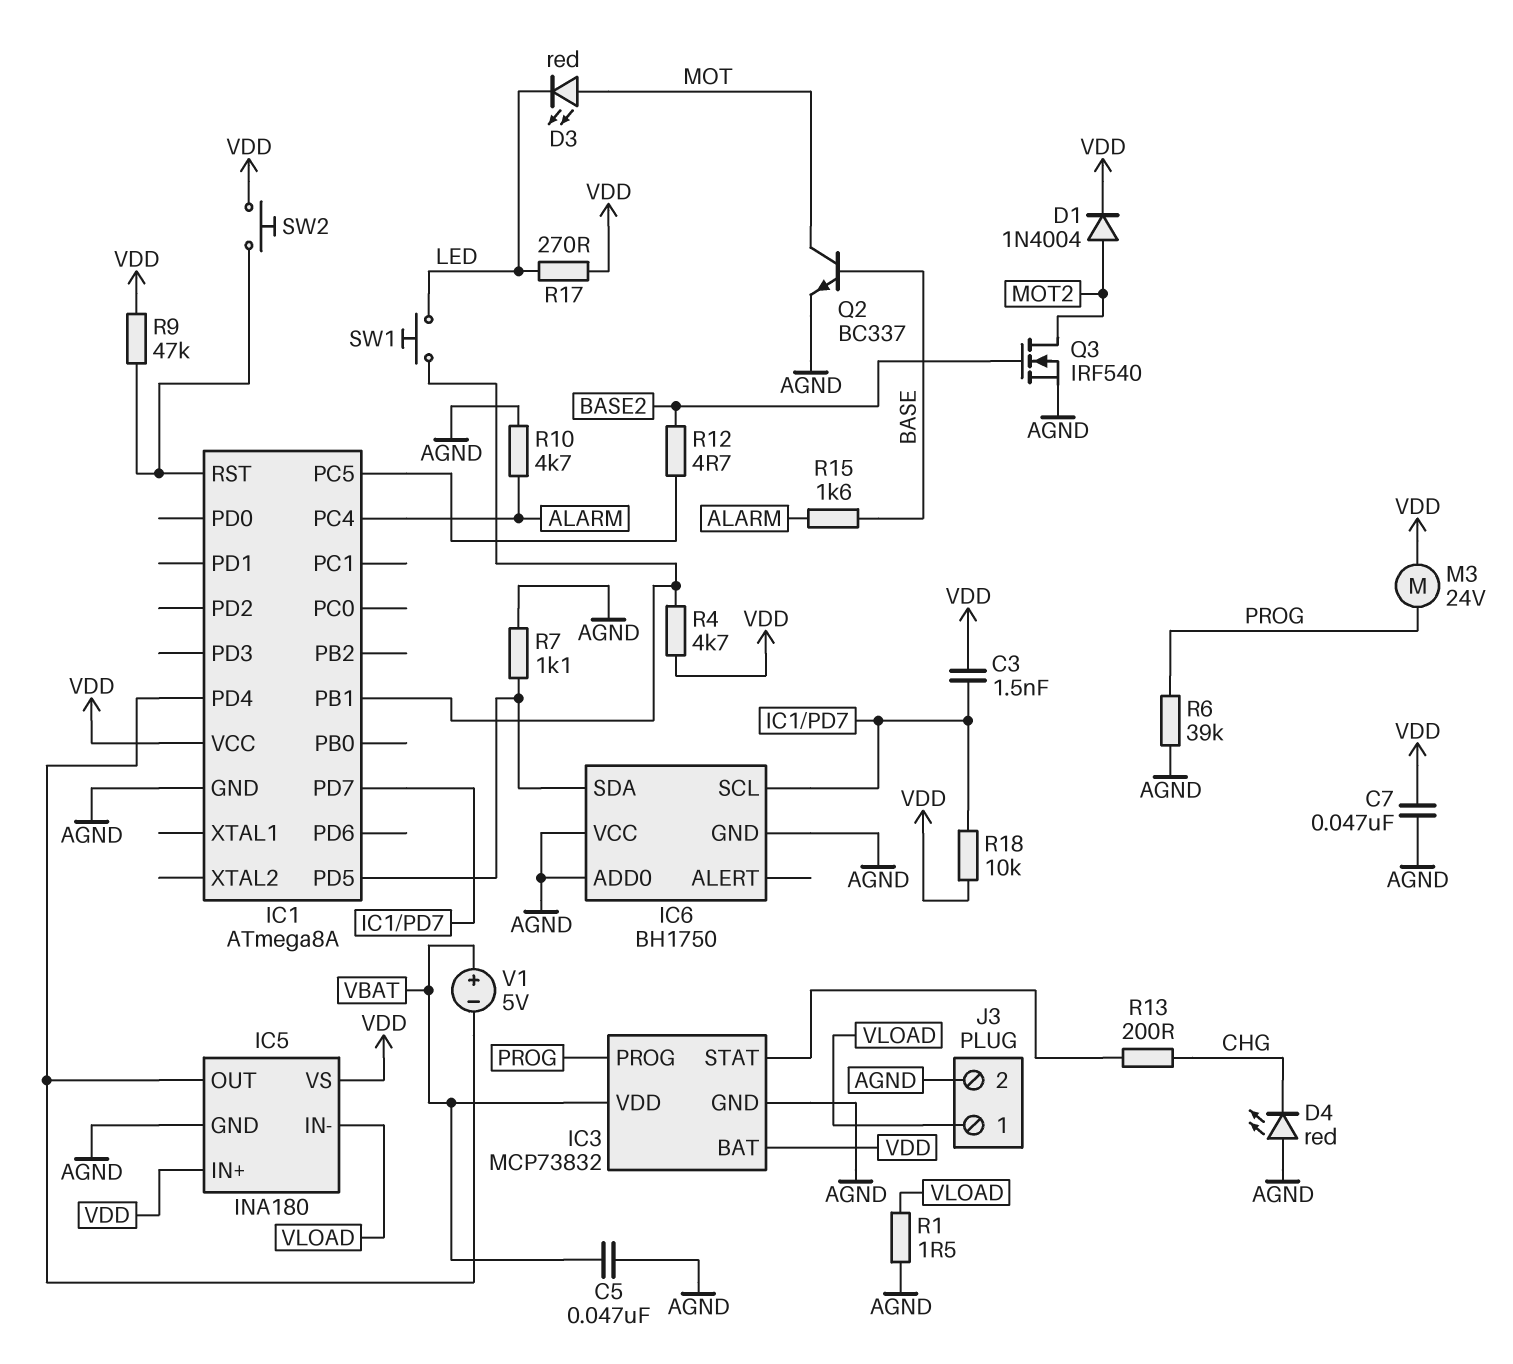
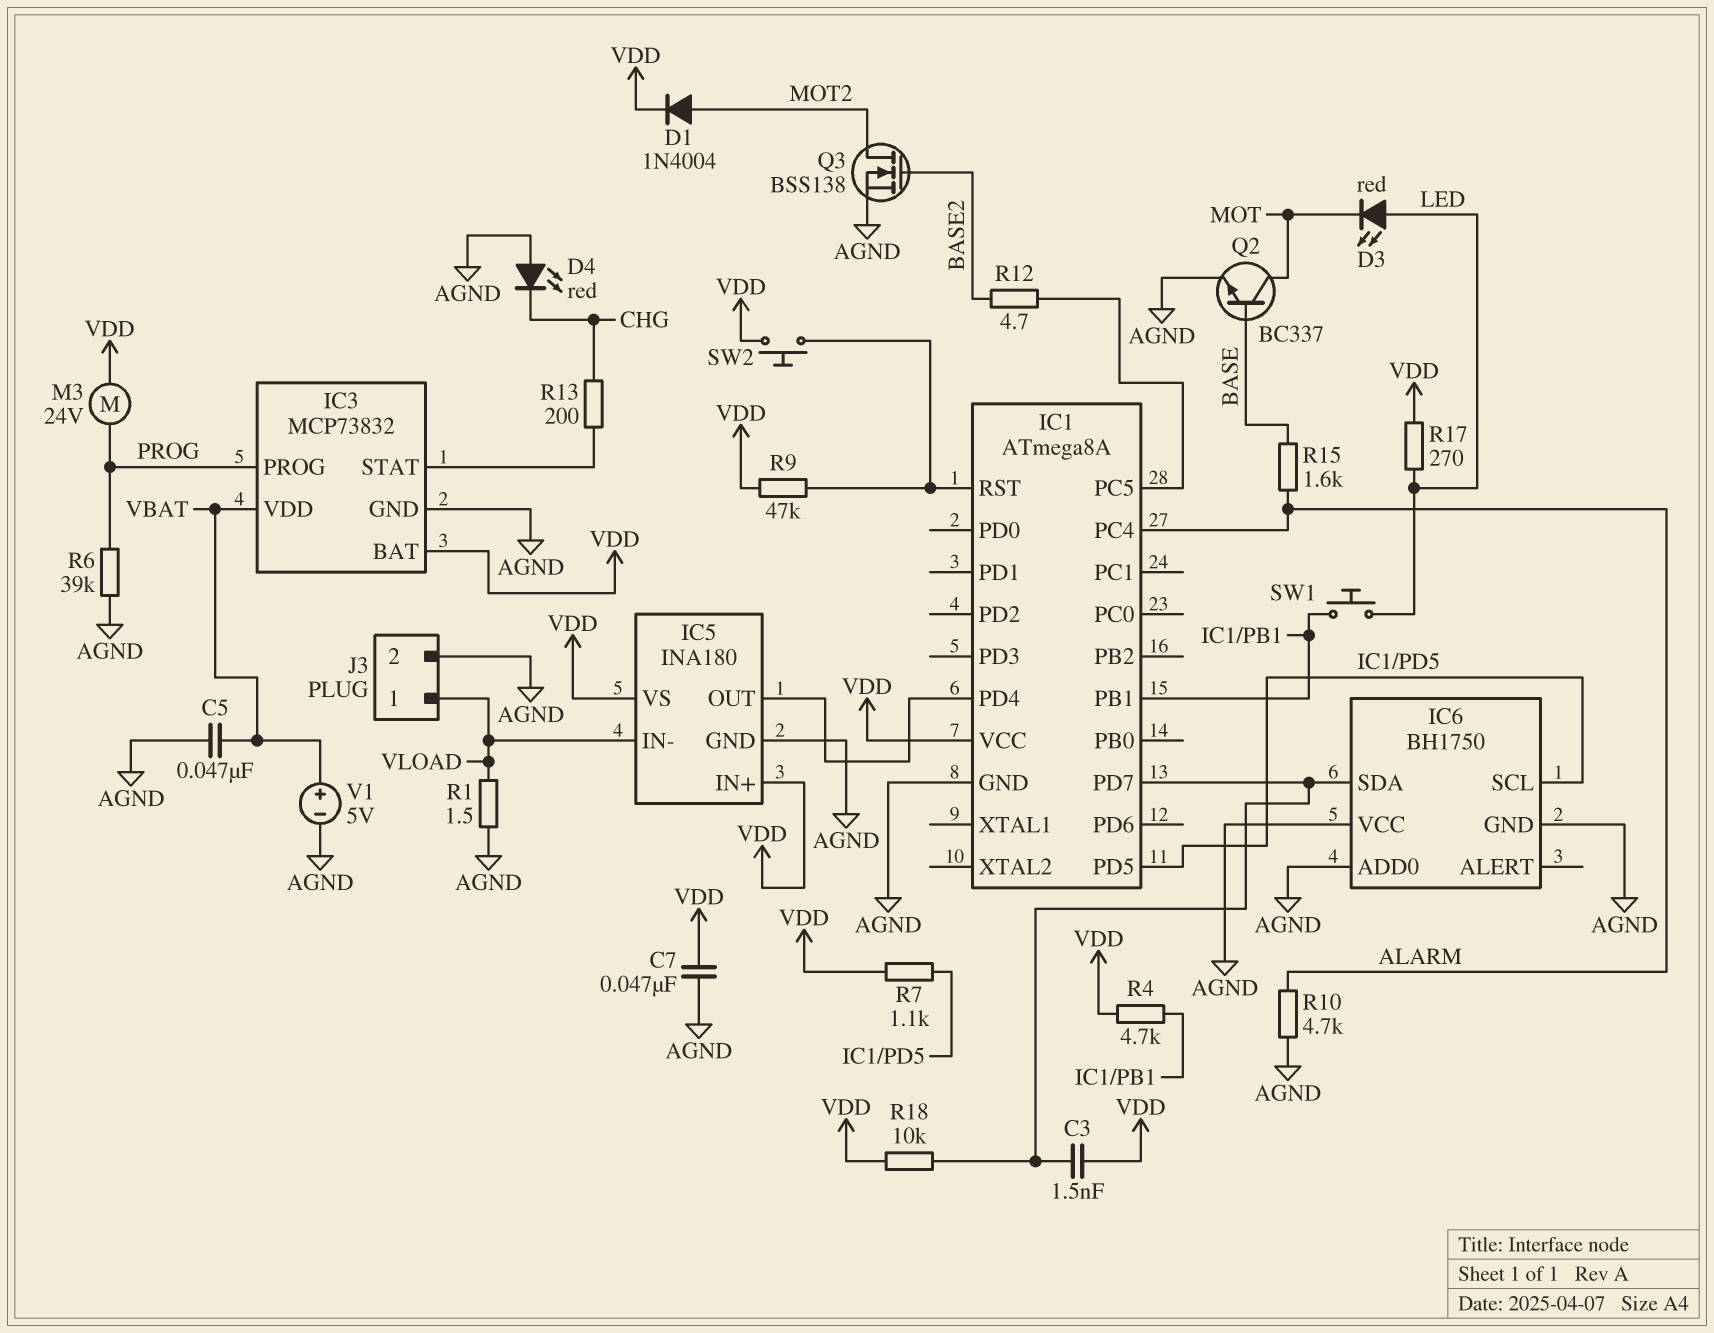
D3: LED red (A MOT, K LED) -> LED red (A LED, K MOT)
IC6 pin SCL: IC1/PD7 -> IC1/PD5
IC6 pin SDA: IC1/PD5 -> IC1/PD7
Q3: NMOS IRF540 (G BASE2, D MOT2, S AGND) -> NMOS BSS138 (G BASE2, D MOT2, S AGND)
R7: 1.1k (AGND, IC1/PD5) -> 1.1k (IC1/PD5, VDD)
V1: 5V (plus VBAT, minus IC1/PD4) -> 5V (plus VBAT, minus AGND)

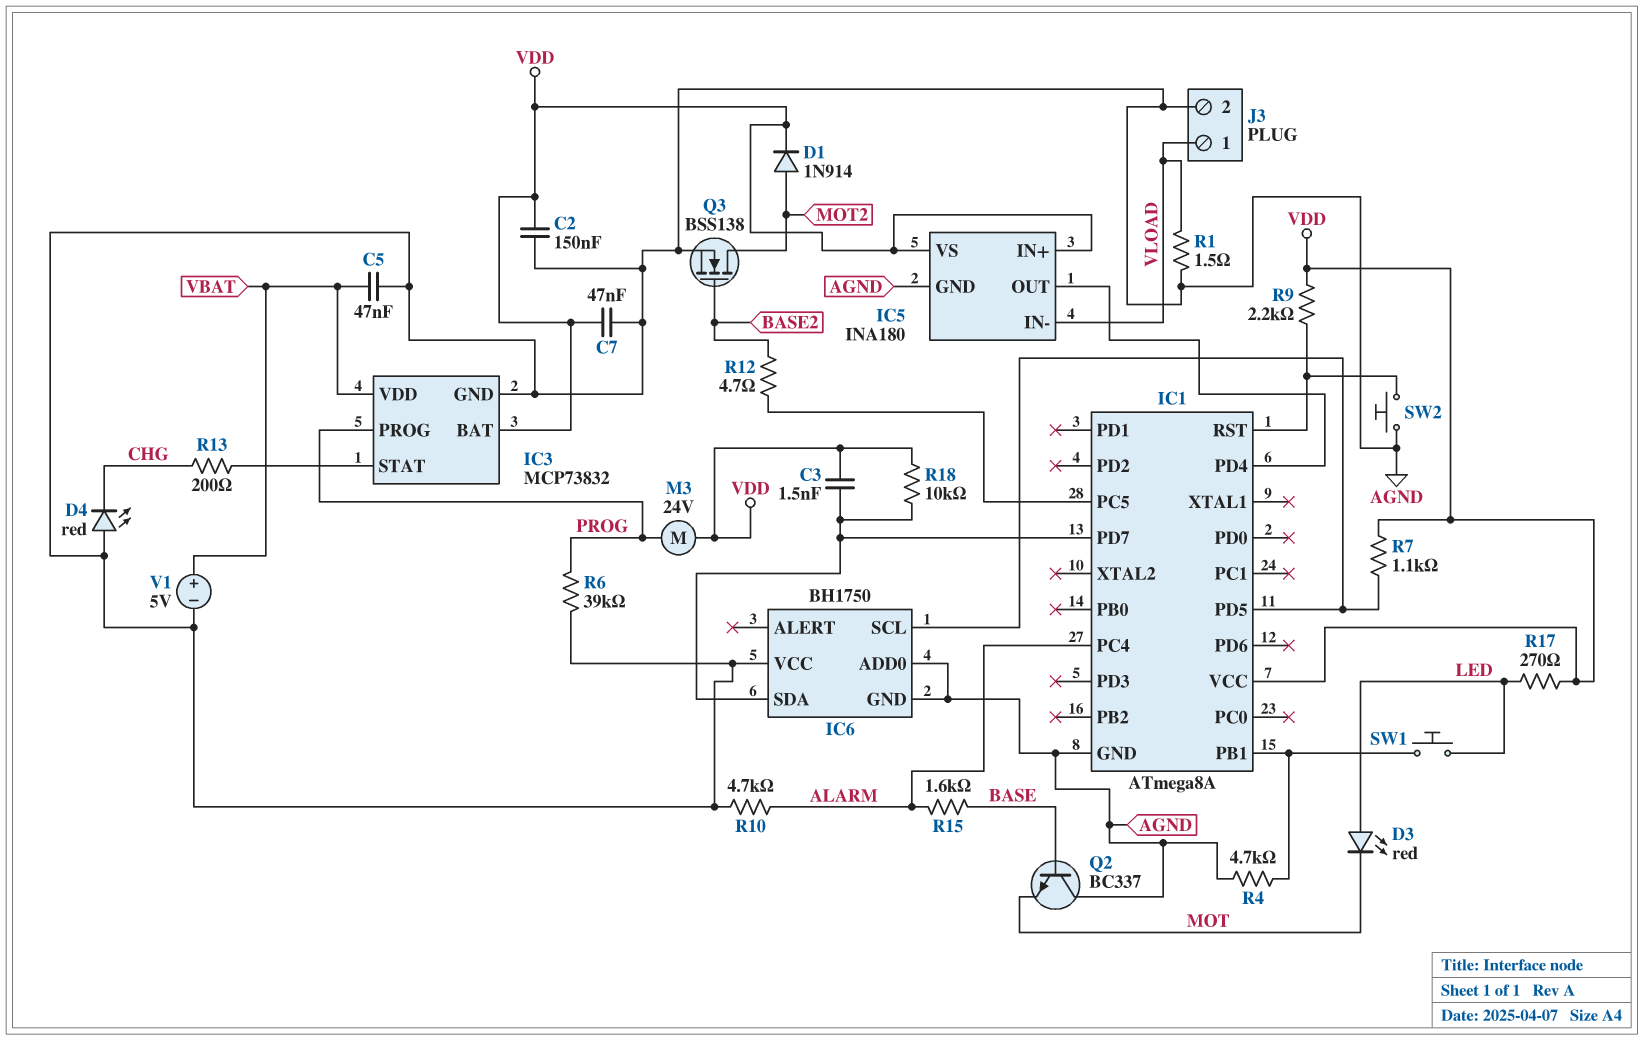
C2: none -> 150nF (AGND, VDD)
D1: diode 1N4004 (A MOT2, K VDD) -> diode 1N914 (A MOT2, K VDD)
Q2: NPN BC337 (B BASE, C MOT, E AGND) -> NPN BC337 (B BASE, C AGND, E MOT)
R4: 4.7k (IC1/PB1, VDD) -> 4.7k (AGND, IC1/PB1)
R9: 47k (IC1/RST, VDD) -> 2.2k (IC1/RST, VDD)
SW2: button (IC1/RST, VDD) -> button (AGND, IC1/RST)

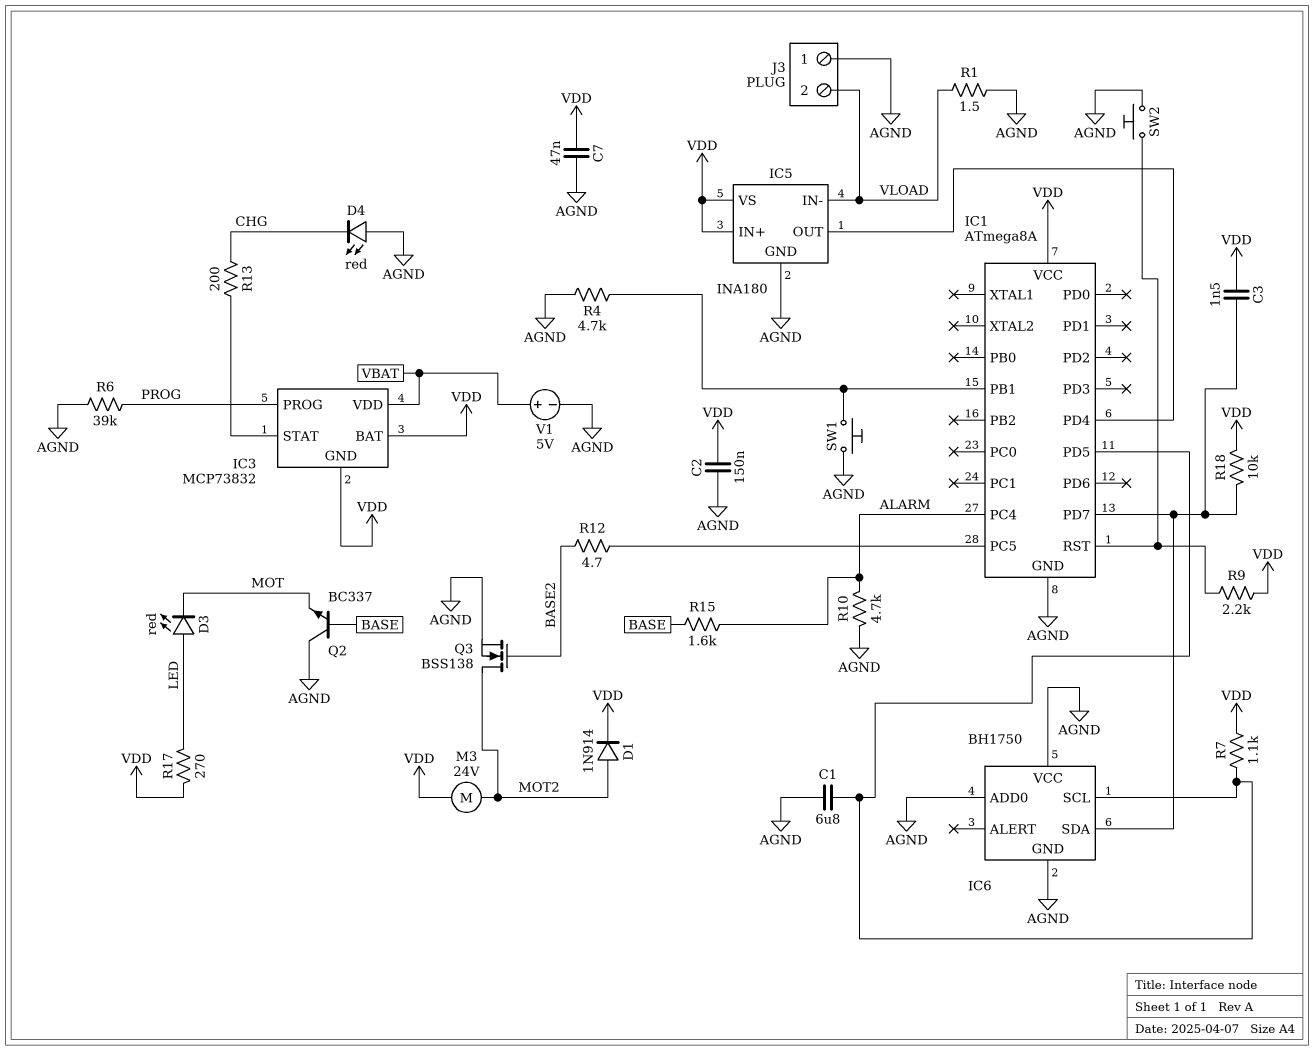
C1: none -> 6.8uF (AGND, IC1/PD5)
C5: 47nF (AGND, VBAT) -> none
IC3 pin GND: AGND -> VDD
J3 pin 1: VLOAD -> AGND
J3 pin 2: AGND -> VLOAD
M3: motor 24V (PROG, VDD) -> motor 24V (MOT2, VDD)
SW1: button (IC1/PB1, LED) -> button (AGND, IC1/PB1)

